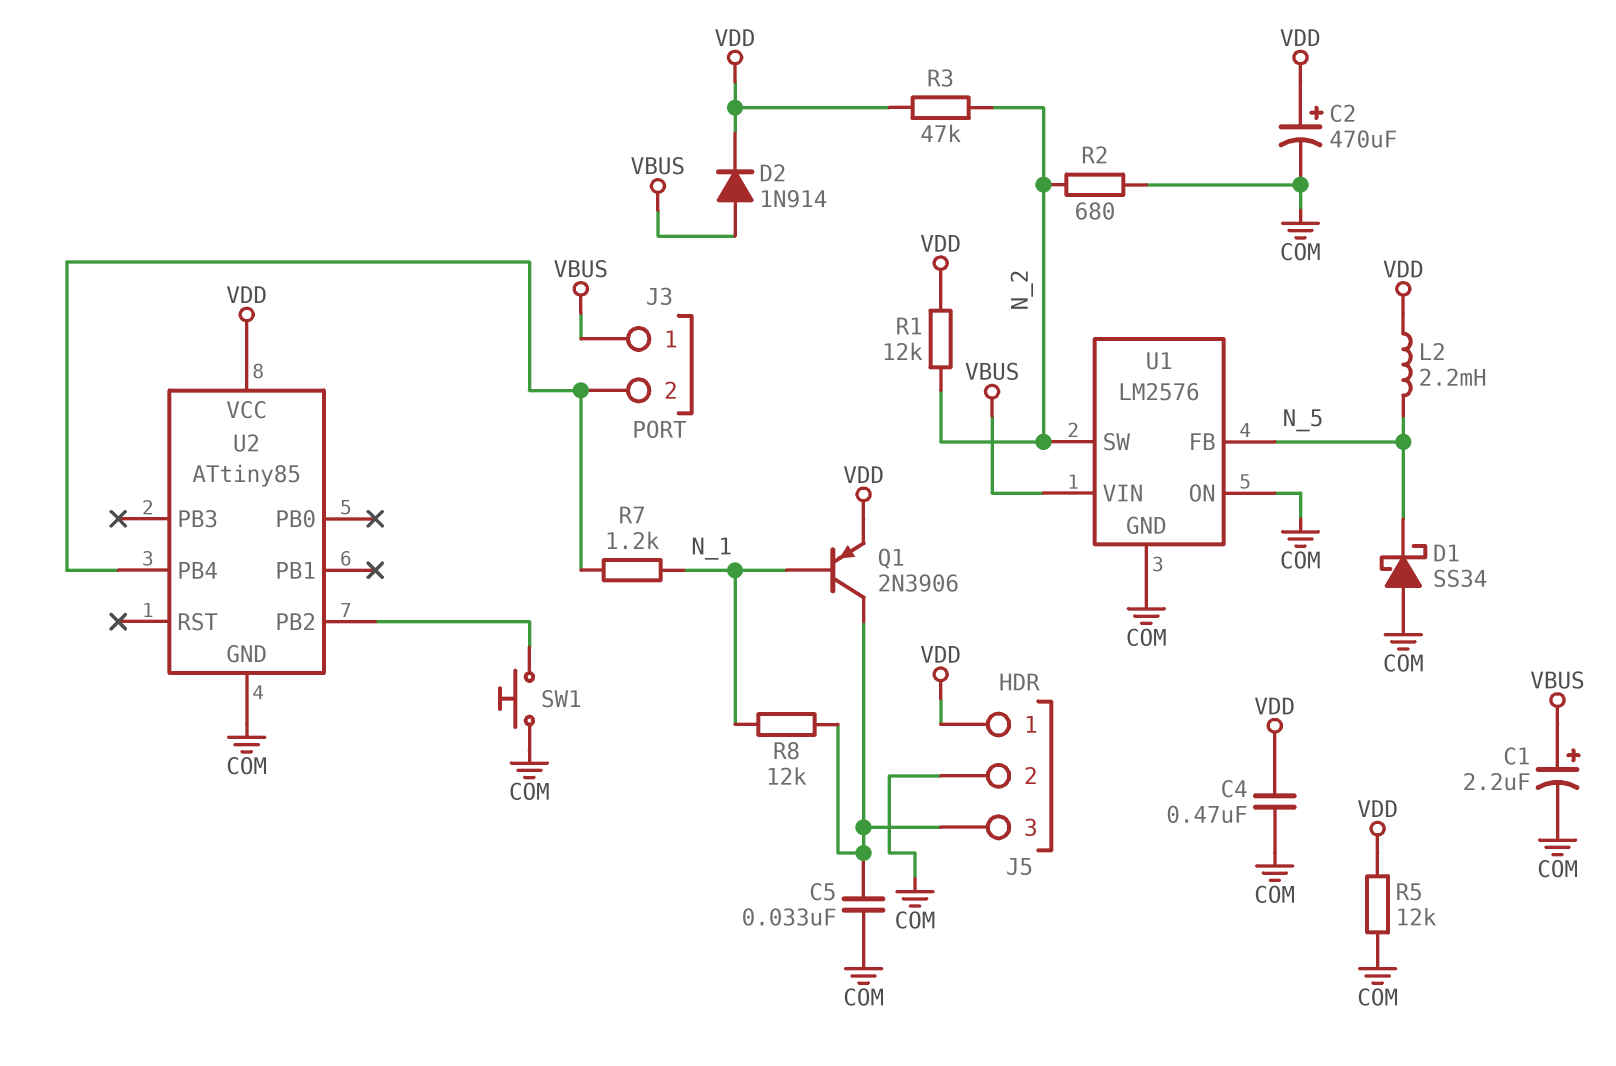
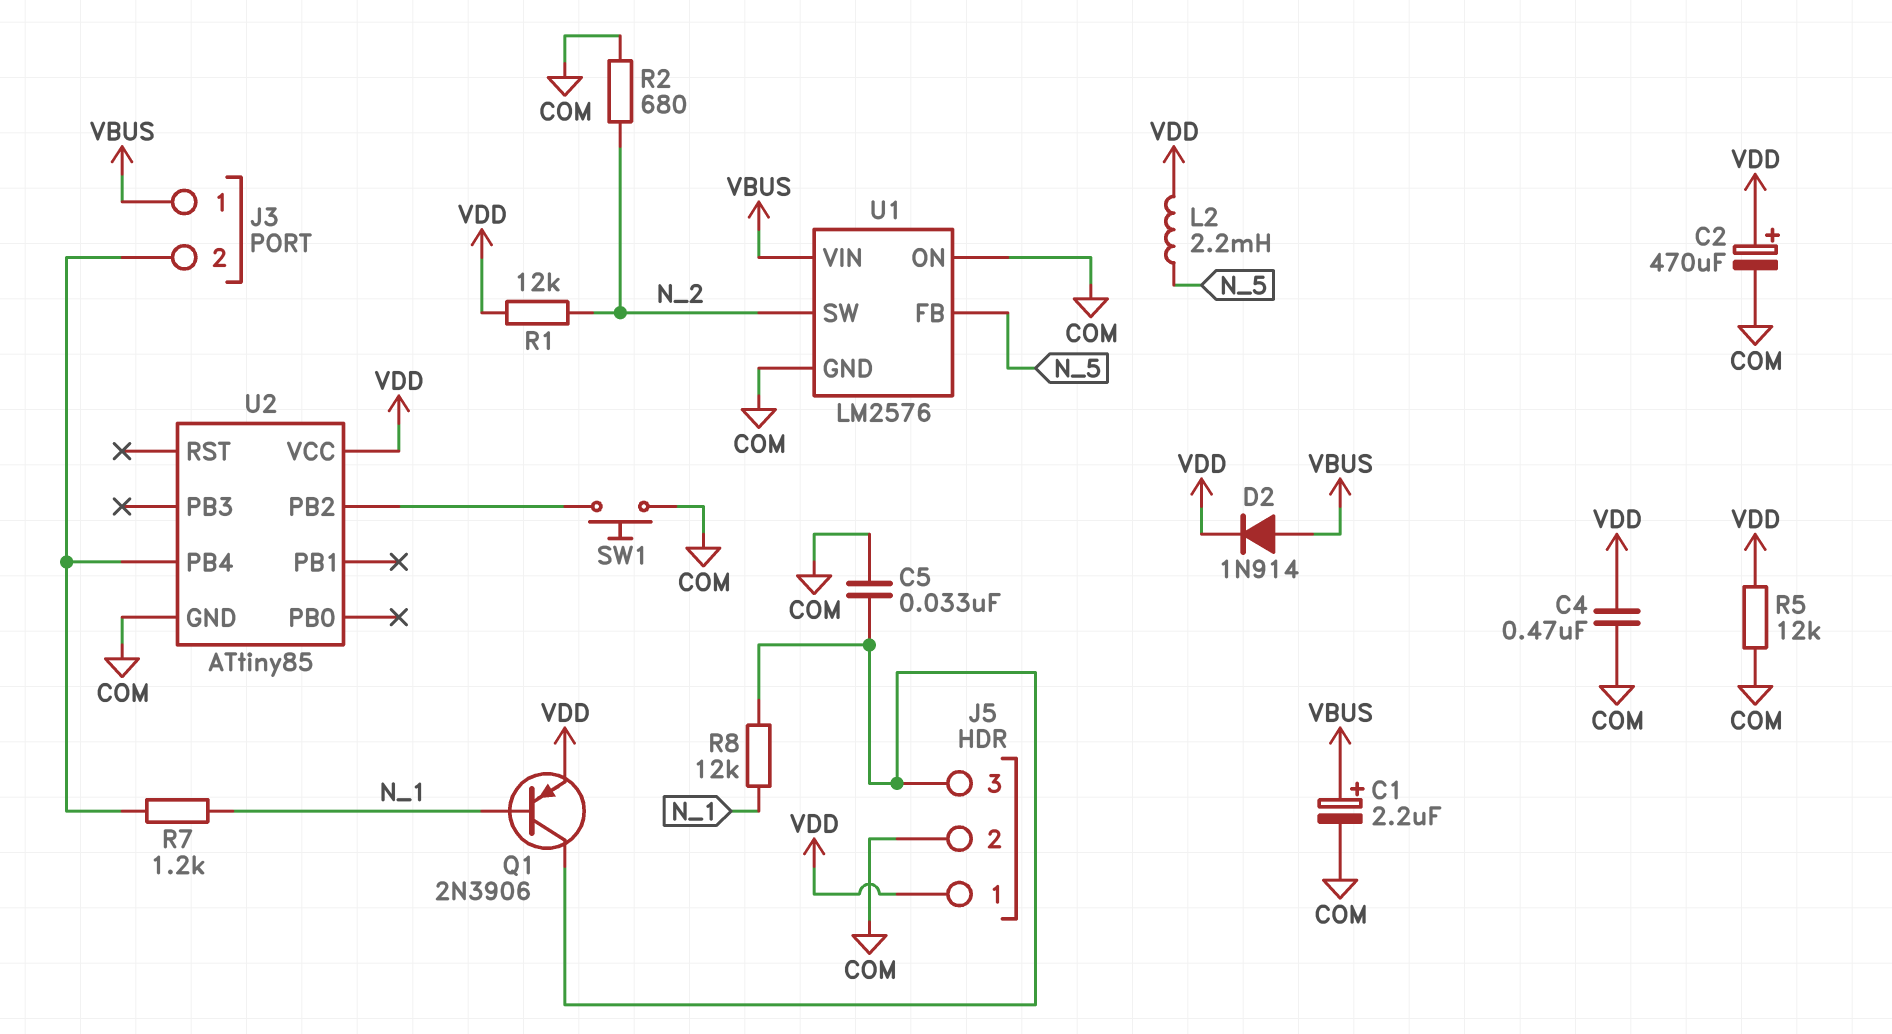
D1: schottky SS34 (A COM, K N_5) -> none
R3: 47k (N_2, VDD) -> none

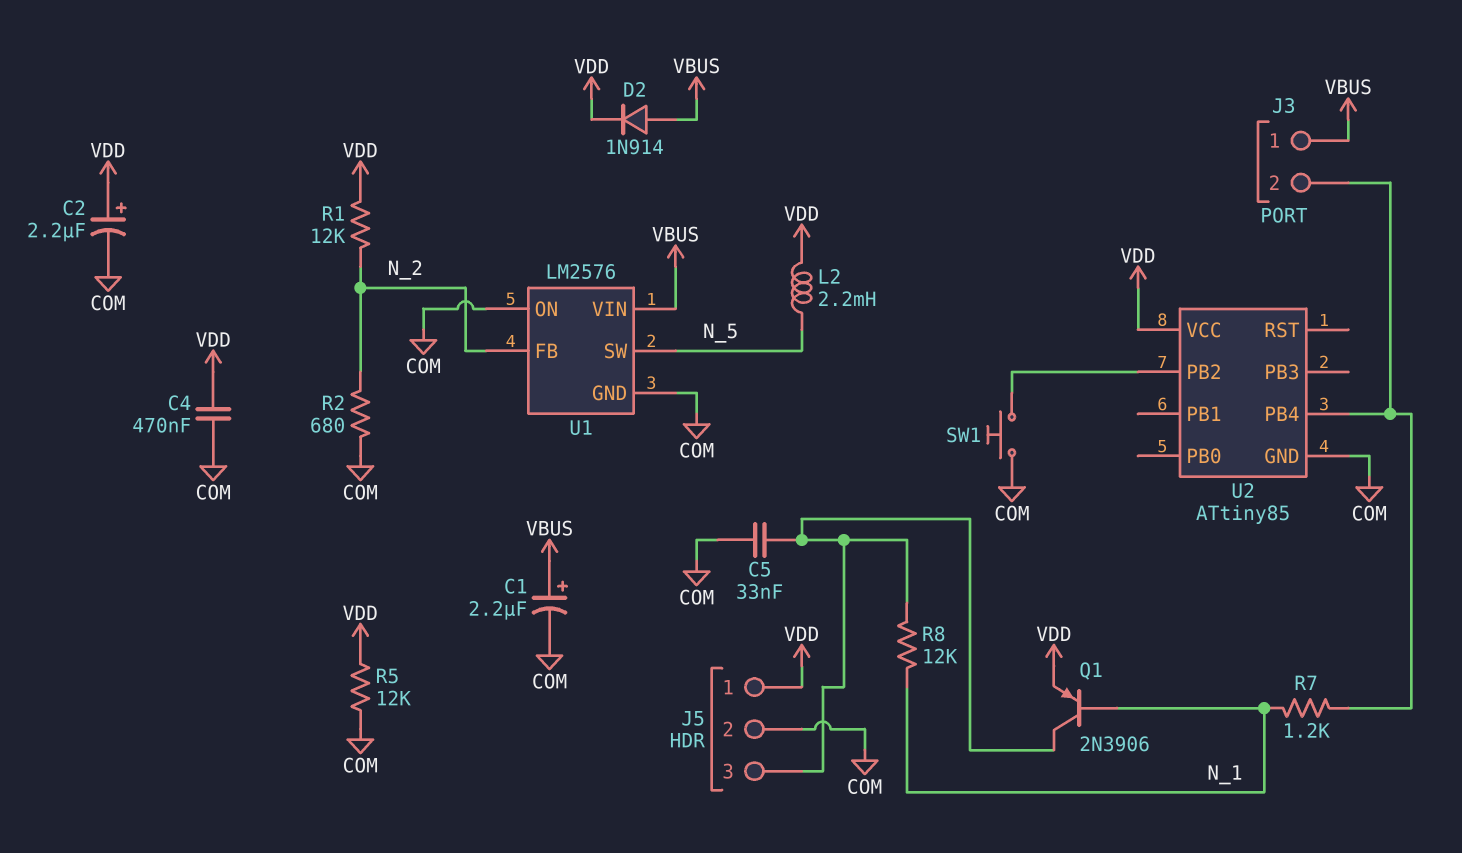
C2: 470uF (plus VDD, minus COM) -> 2.2uF (plus VDD, minus COM)
U1 pin FB: N_5 -> N_2
U1 pin SW: N_2 -> N_5

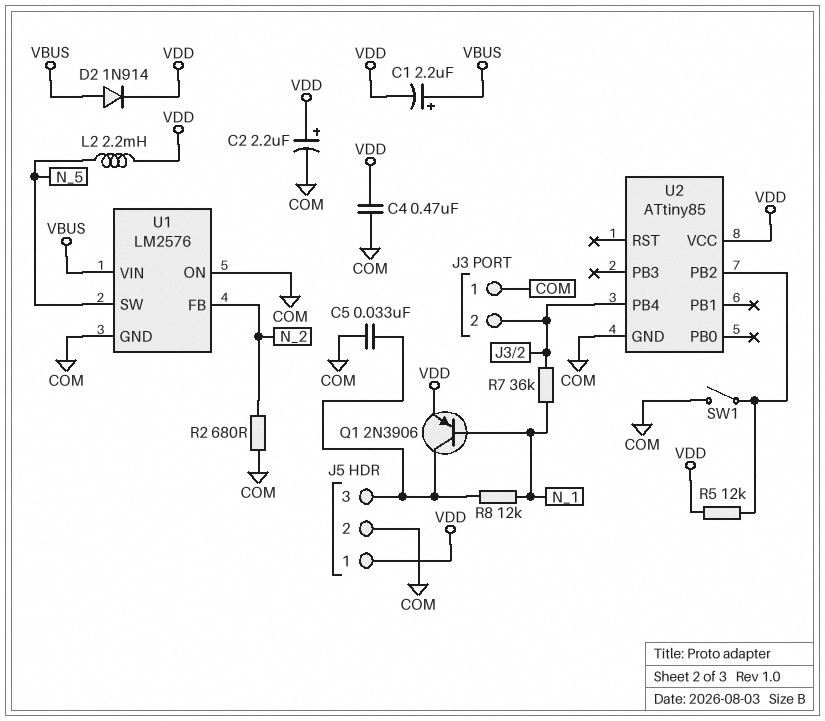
C1: 2.2uF (plus VBUS, minus COM) -> 2.2uF (plus VBUS, minus VDD)
J3 pin 1: VBUS -> COM
R1: 12k (N_2, VDD) -> none
R5: 12k (COM, VDD) -> 12k (U2/PB2, VDD)
R7: 1.2k (J3/2, N_1) -> 36k (J3/2, N_1)
SW1: button (COM, U2/PB2) -> switch (COM, U2/PB2)

